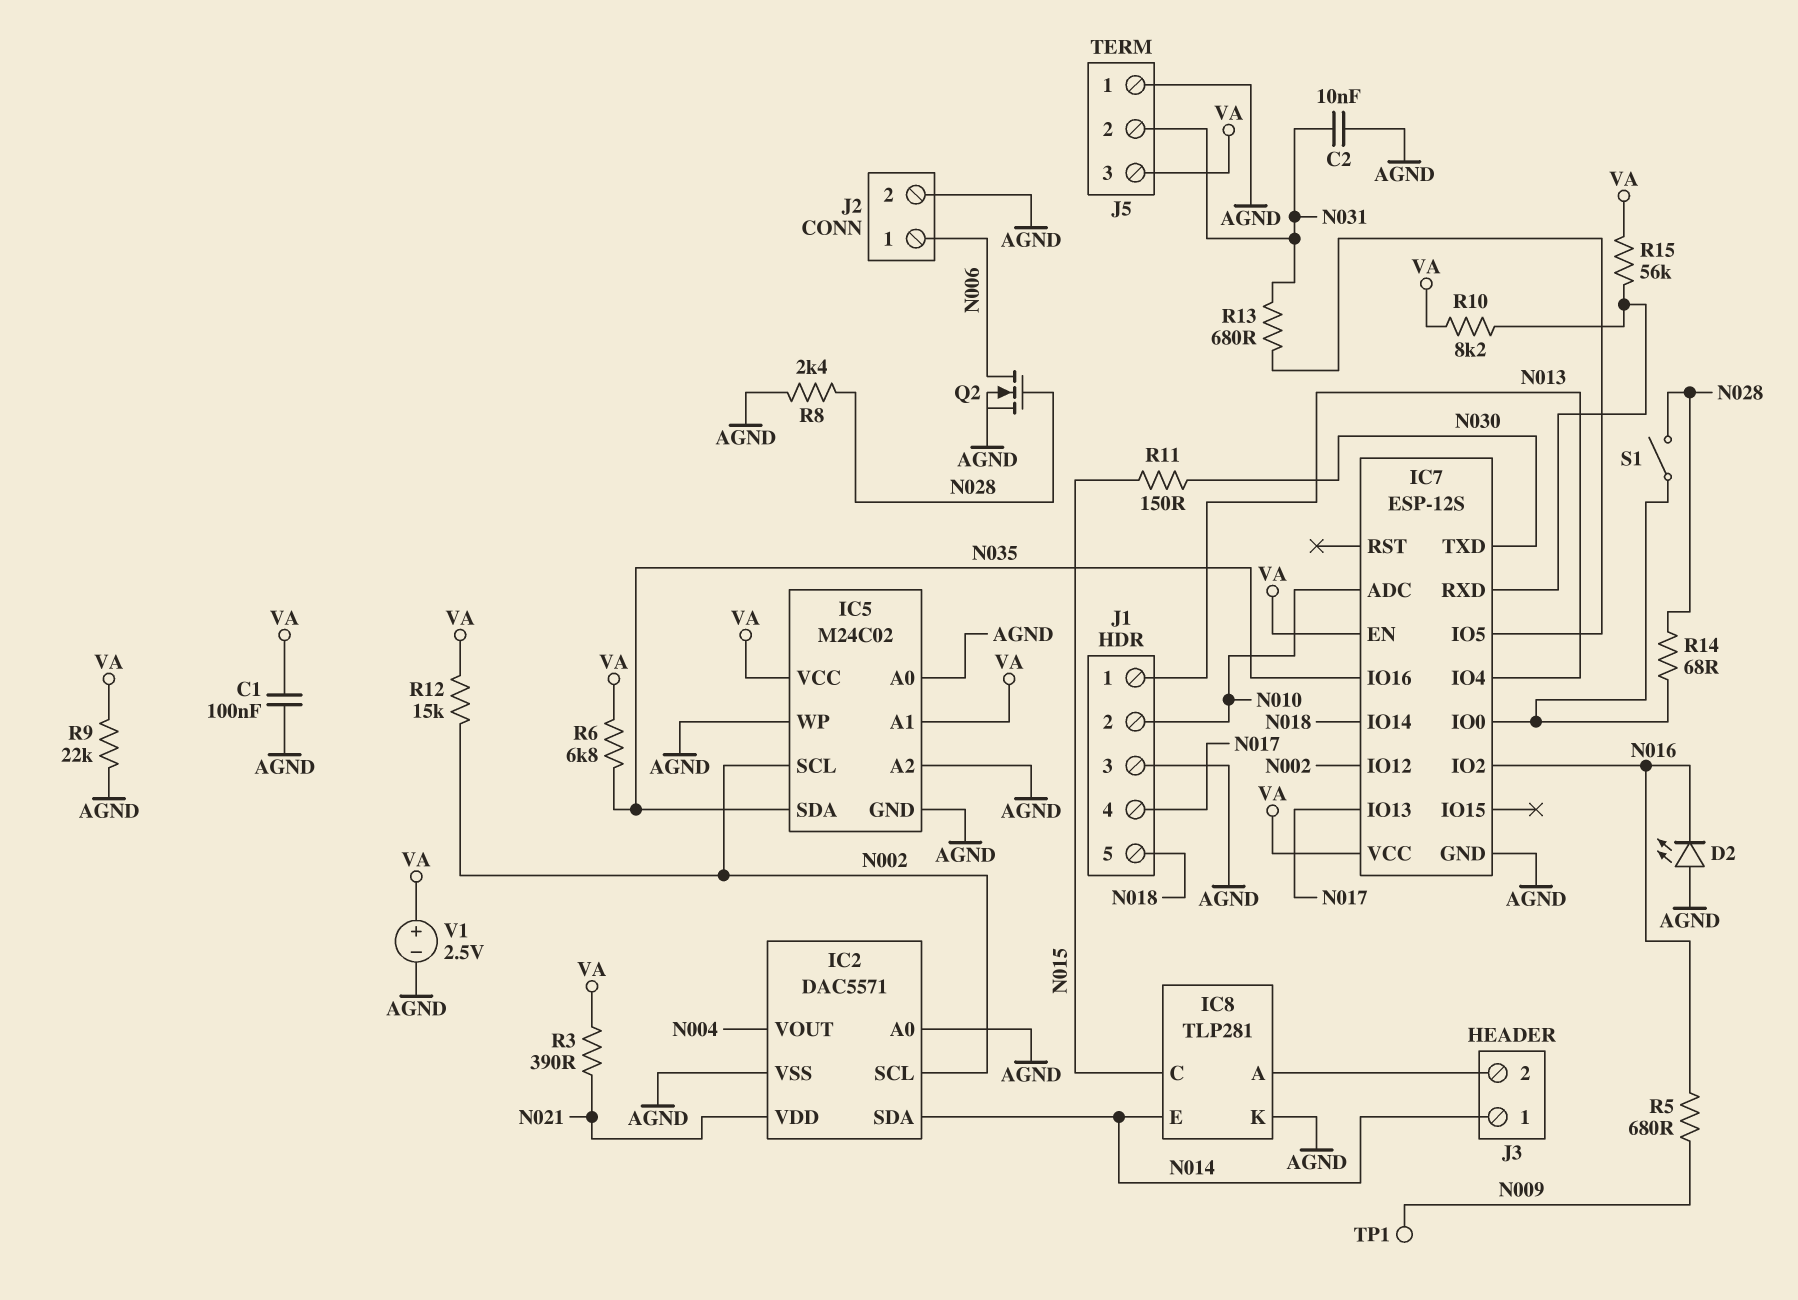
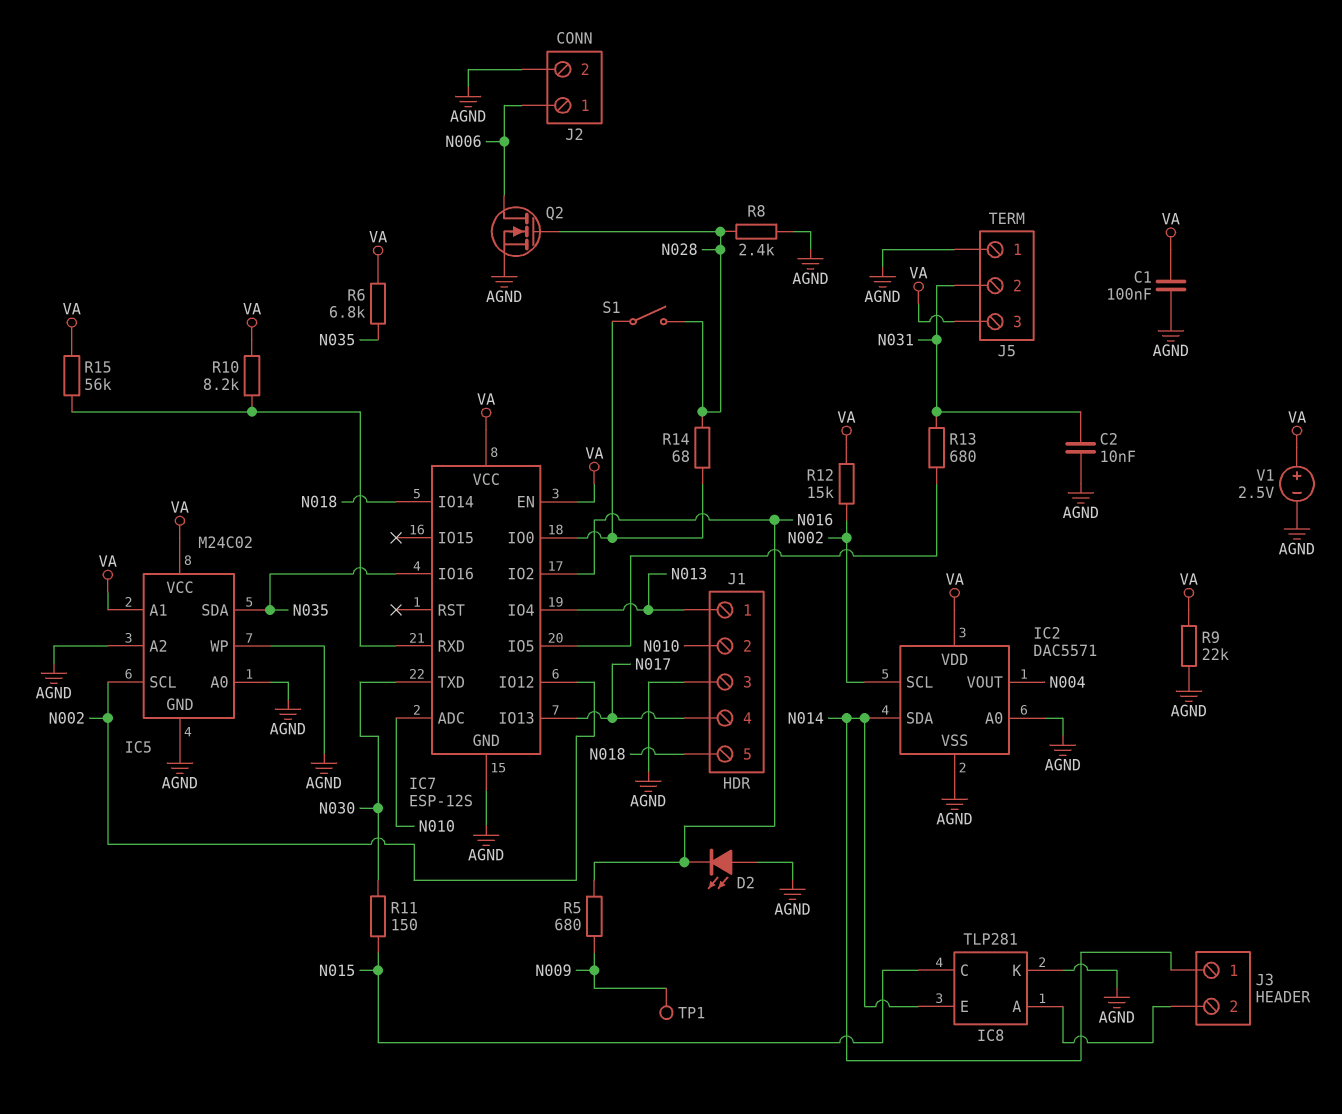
IC2 pin VDD: N021 -> VA
R3: 390 (N021, VA) -> none

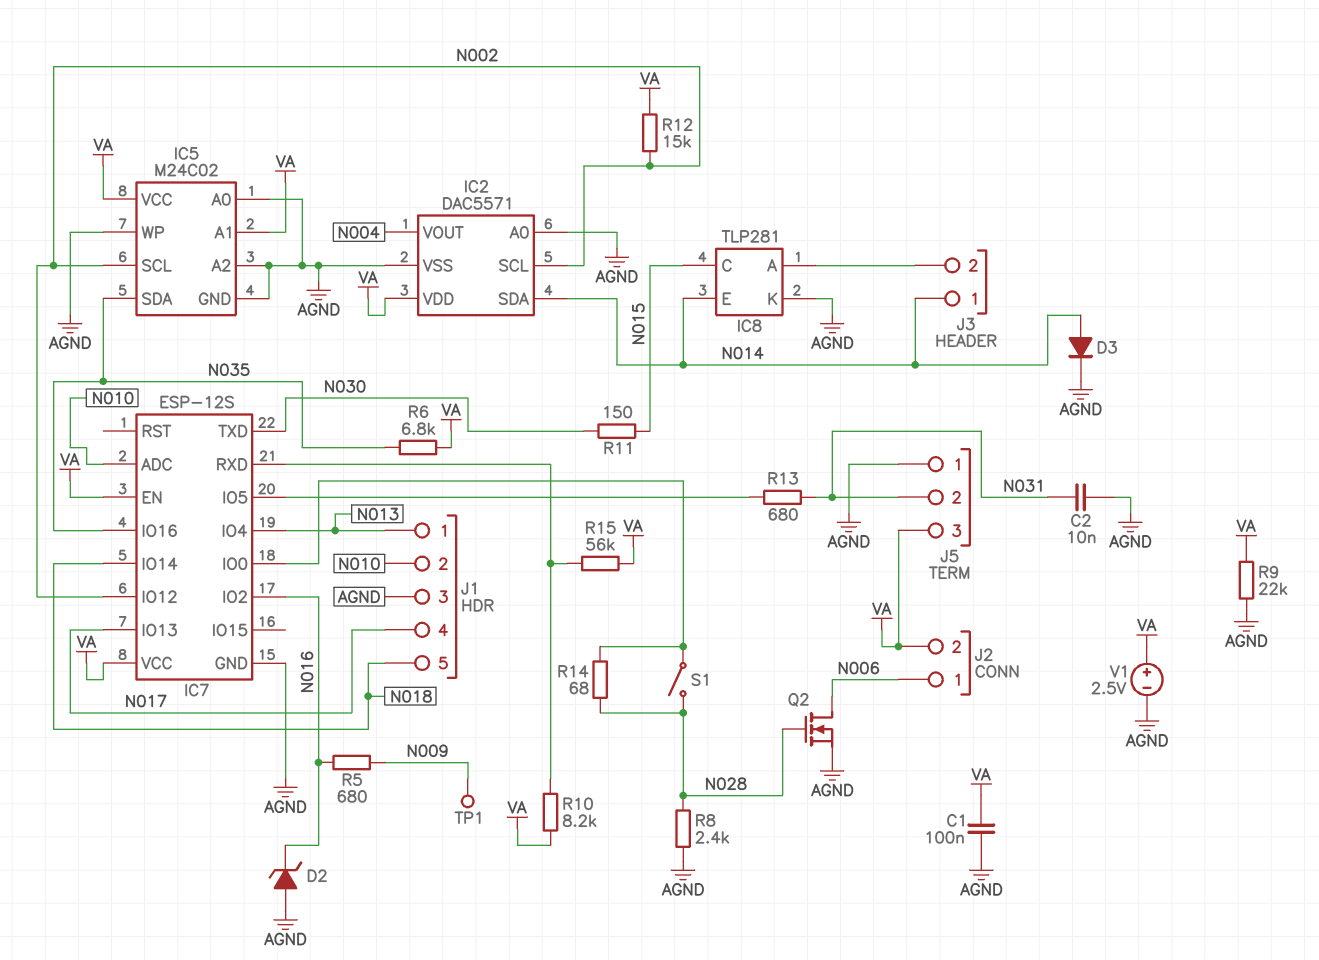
D2: LED (A AGND, K N016) -> zener (A AGND, K N016)
D3: none -> diode (A N014, K AGND)
J2 pin 2: AGND -> VA

